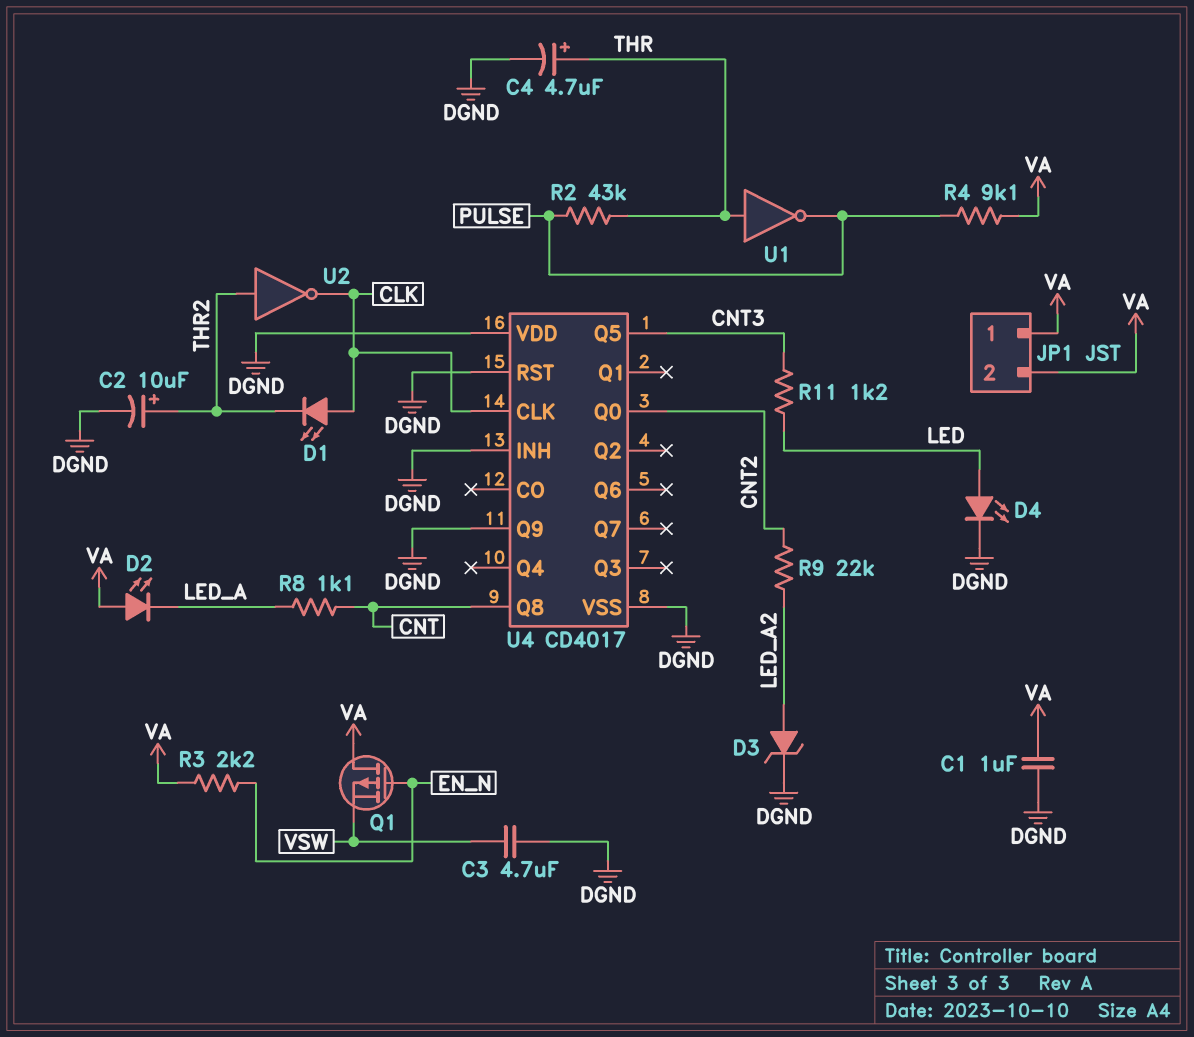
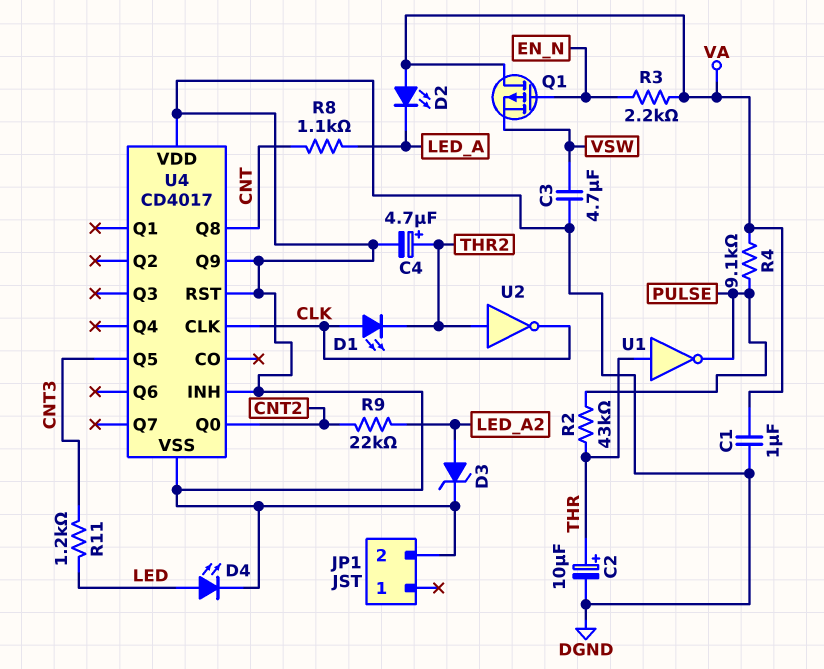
C2: 10uF (plus THR2, minus DGND) -> 10uF (plus THR, minus DGND)
C4: 4.7uF (plus THR, minus DGND) -> 4.7uF (plus THR2, minus DGND)
JP1 pin 1: VA -> none
JP1 pin 2: VA -> DGND

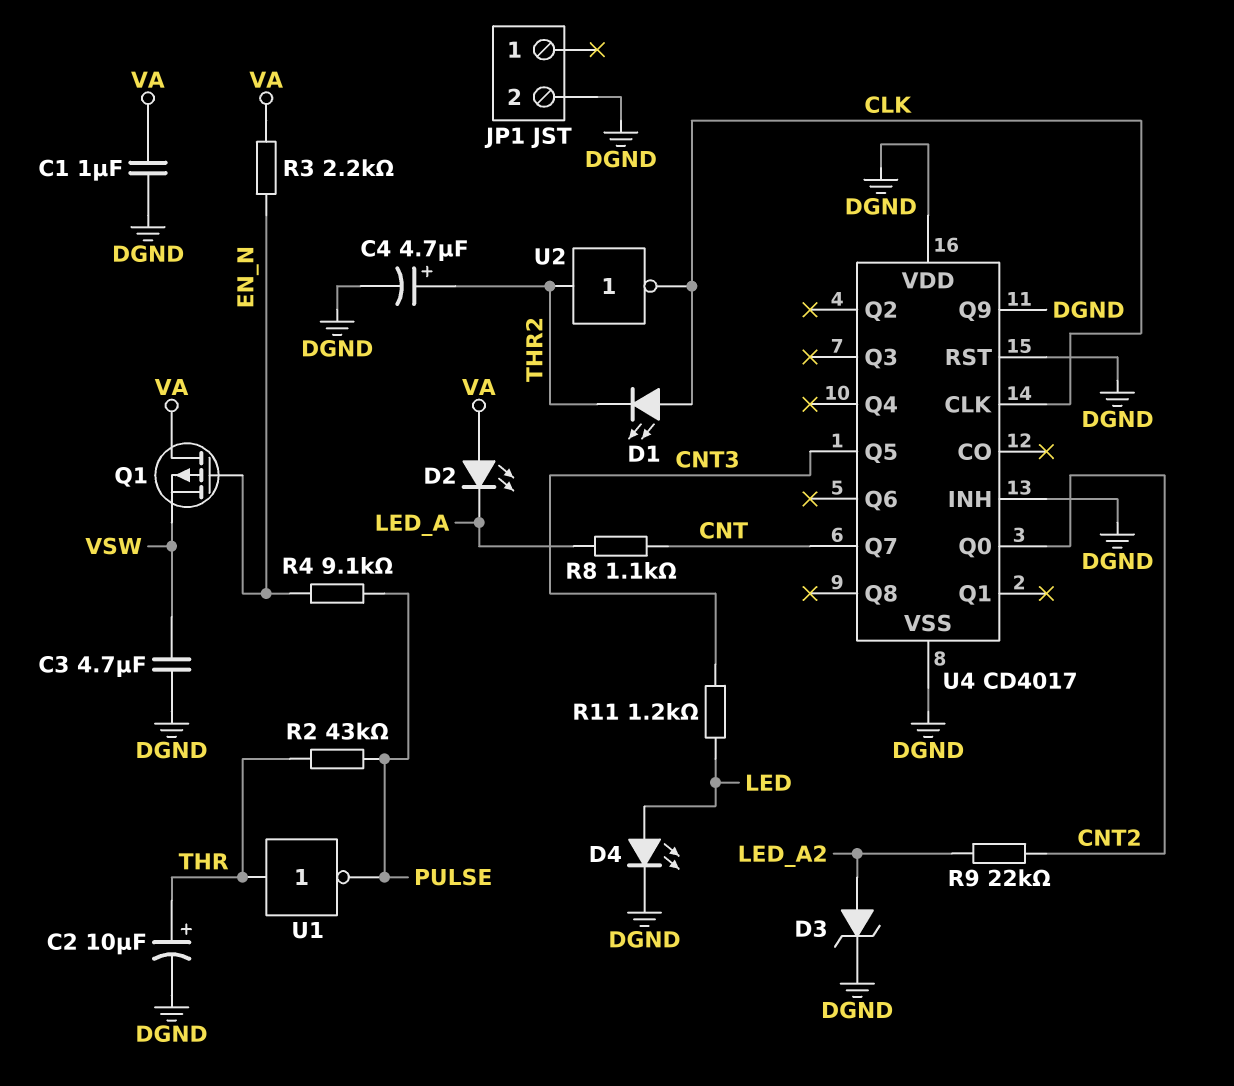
R4: 9.1k (PULSE, VA) -> 9.1k (EN_N, PULSE)
U4 pin Q7: none -> CNT
U4 pin Q8: CNT -> none

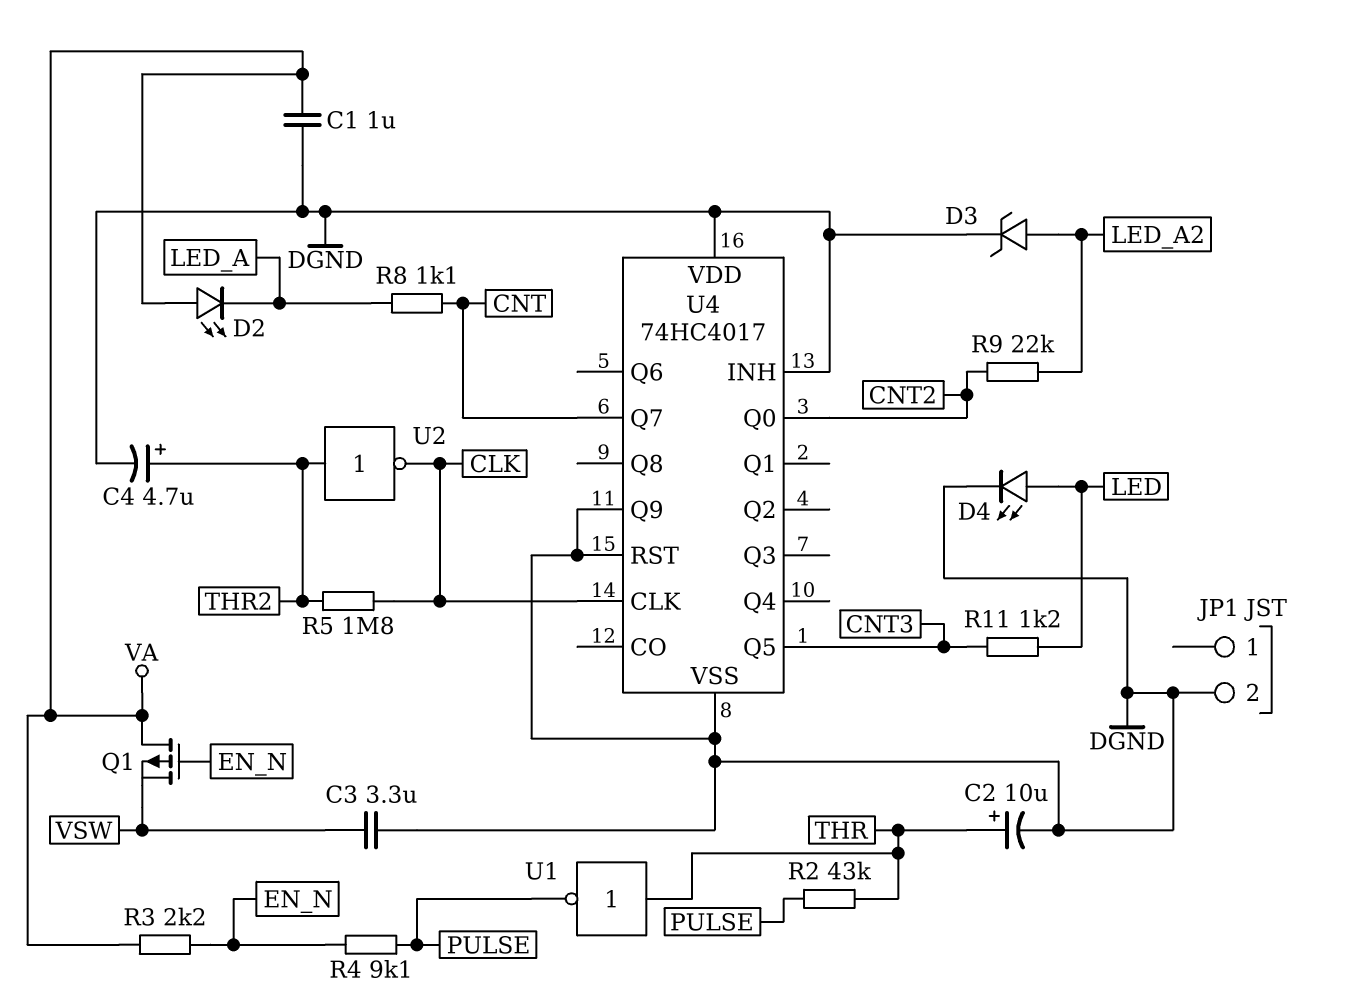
C3: 4.7uF (DGND, VSW) -> 3.3uF (DGND, VSW)
D1: LED (A CLK, K THR2) -> none
R5: none -> 1.8M (CLK, THR2)
U4: CD4017 -> 74HC4017

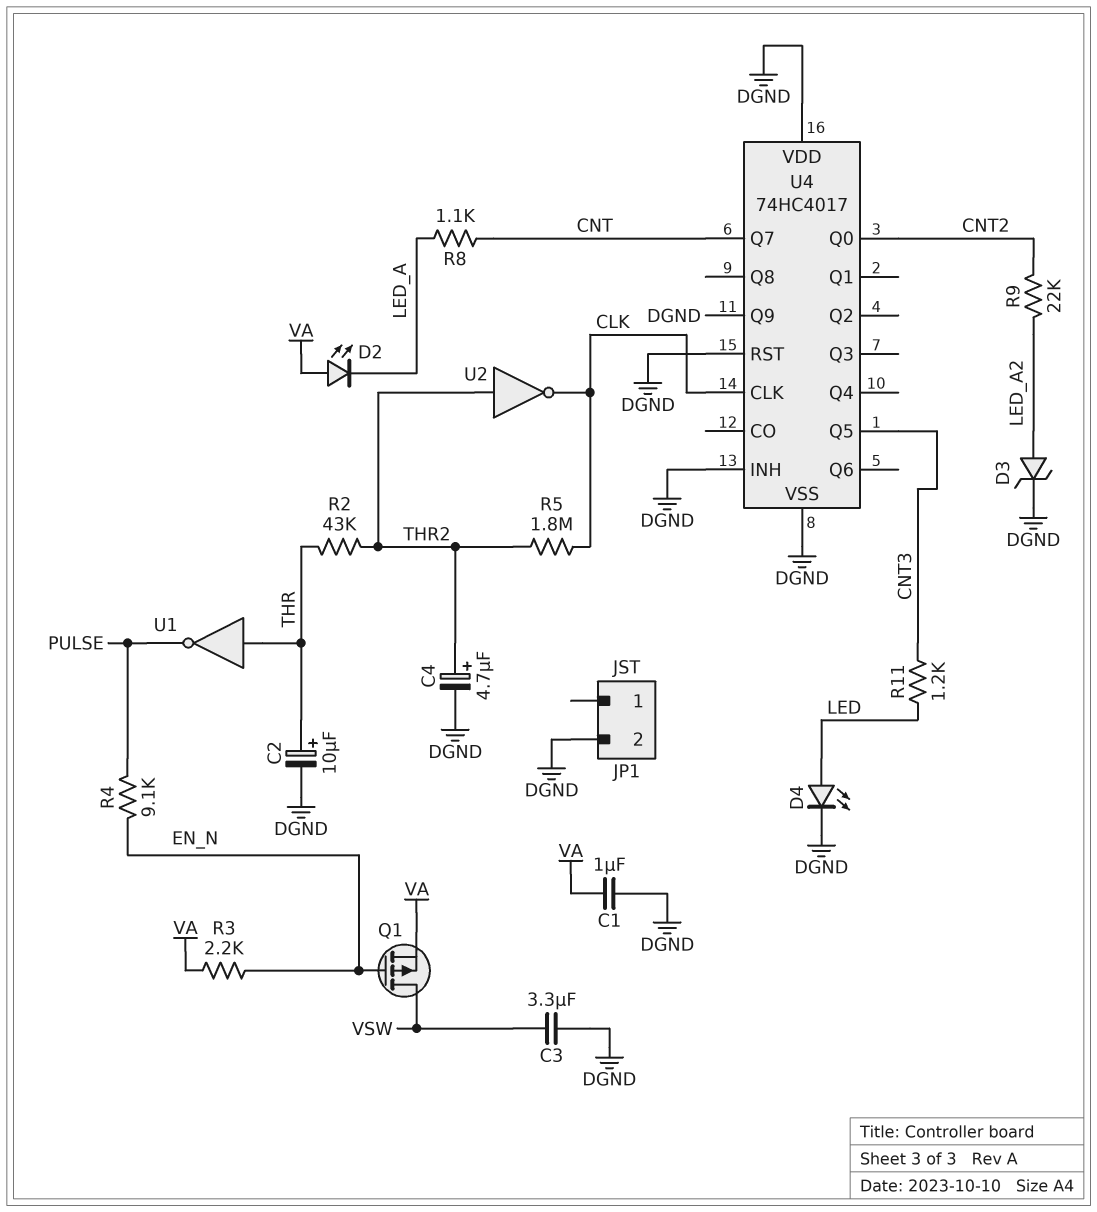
Q1: PMOS (G EN_N, D VA, S VSW) -> PMOS (G EN_N, D VSW, S VA)
R2: 43k (PULSE, THR) -> 43k (THR, THR2)

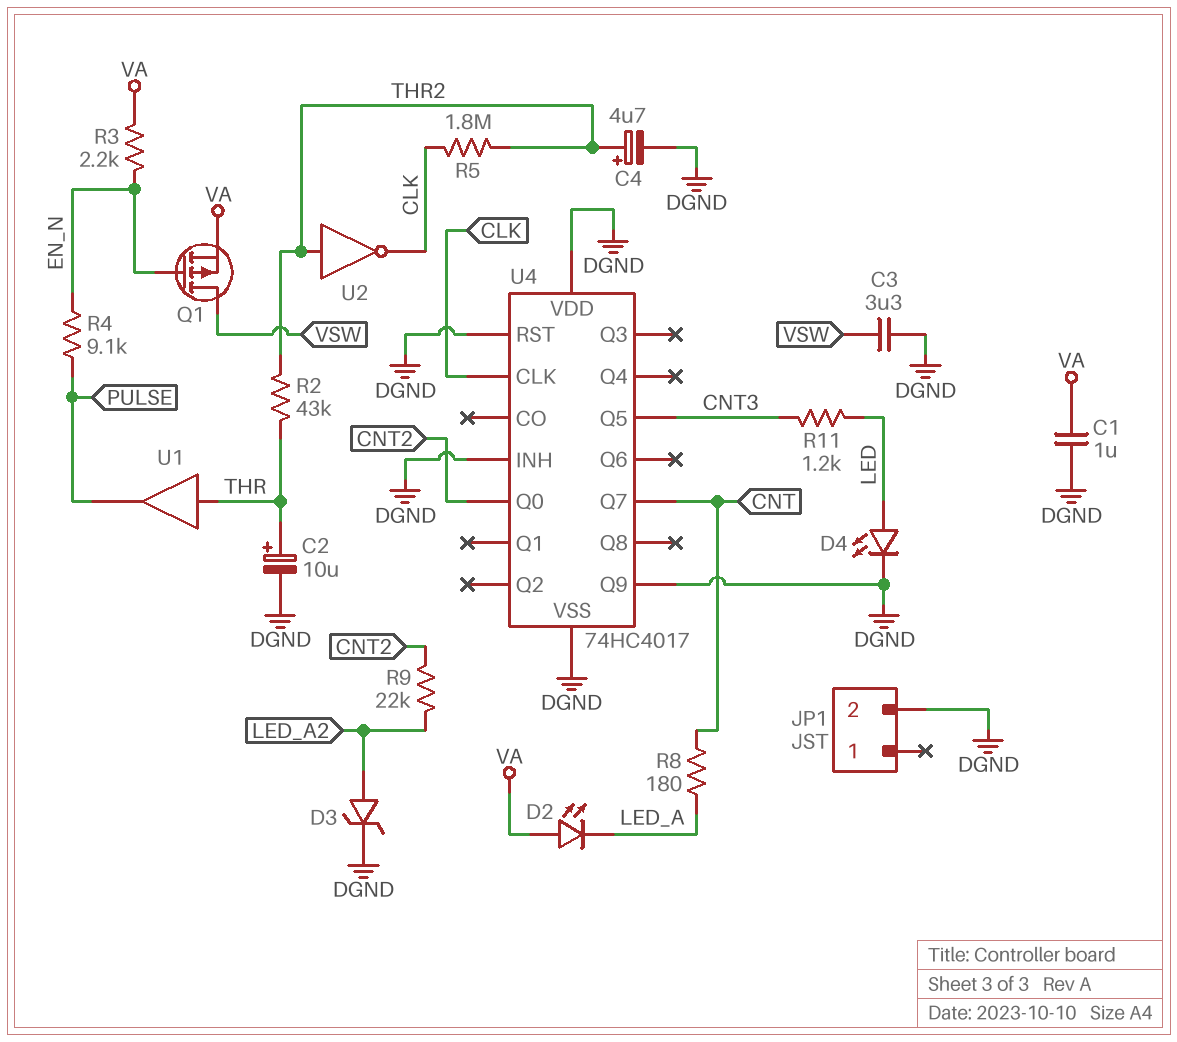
R8: 1.1k (CNT, LED_A) -> 180 (CNT, LED_A)
U1: NOT (in THR, out PULSE) -> buffer (in THR, out PULSE)

